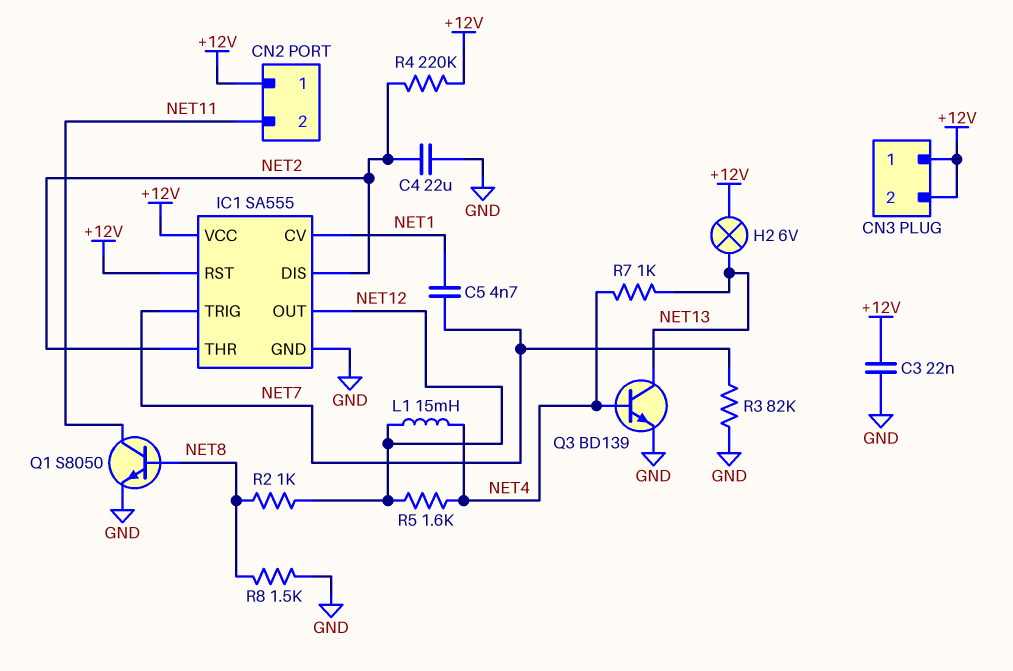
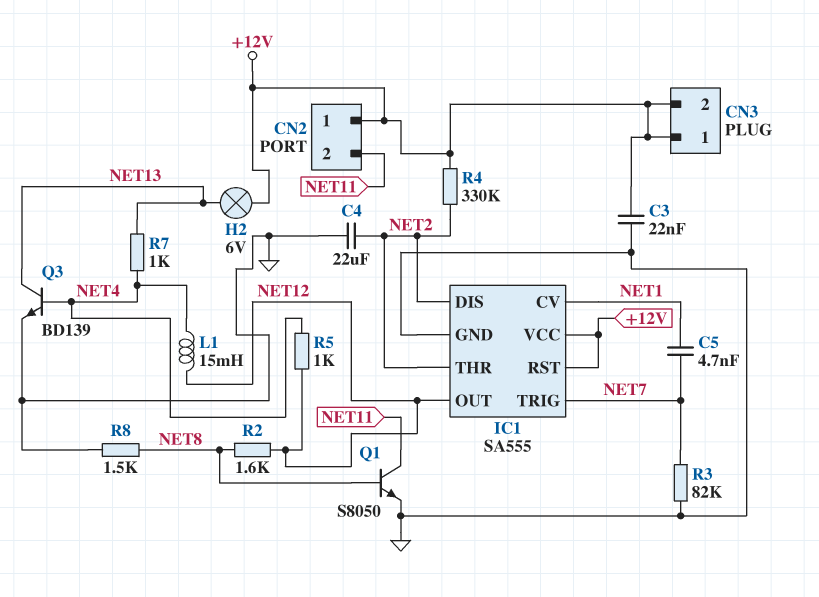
R2: 1k (NET8, NET12) -> 1.6k (NET8, NET12)
R4: 220k (+12V, NET2) -> 330k (+12V, NET2)
R5: 1.6k (NET4, NET12) -> 1k (NET4, NET12)

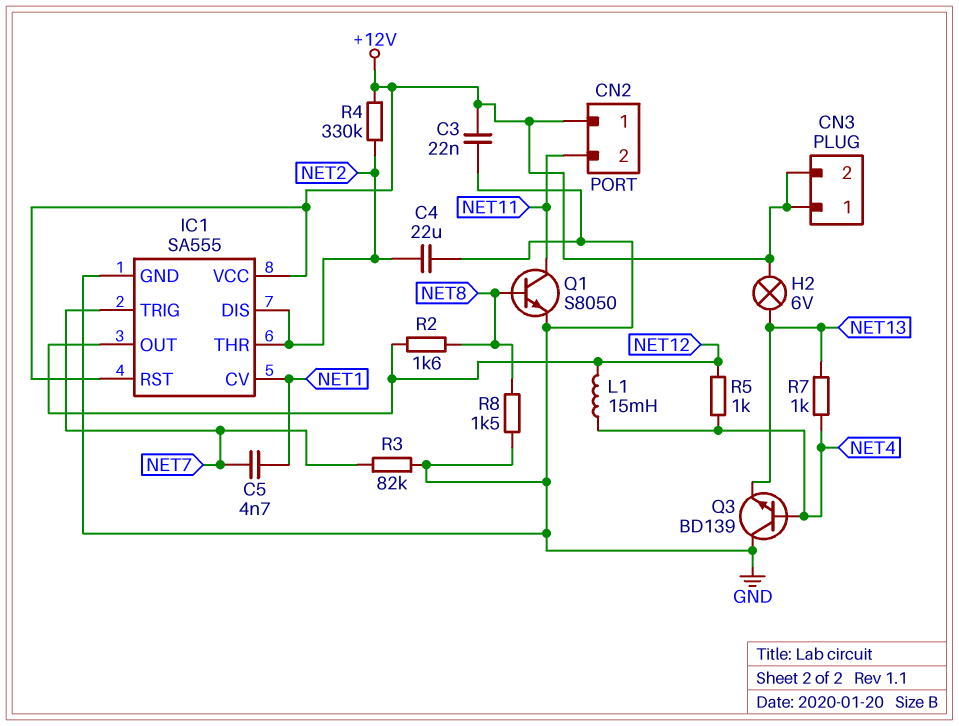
Q3: NPN BD139 (B NET4, C NET13, E GND) -> NPN BD139 (B NET4, C GND, E NET13)

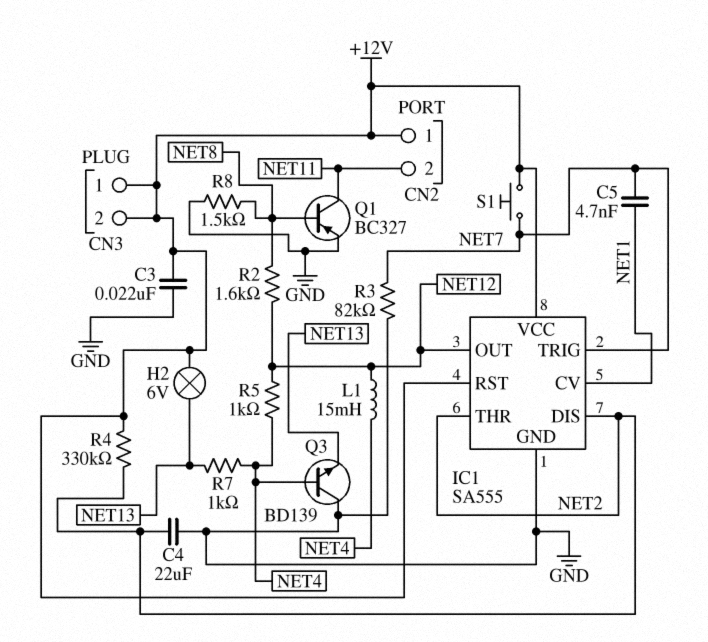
Q1: NPN S8050 (B NET8, C NET11, E GND) -> PNP BC327 (B NET8, C NET11, E GND)
S1: none -> button (+12V, NET7)

